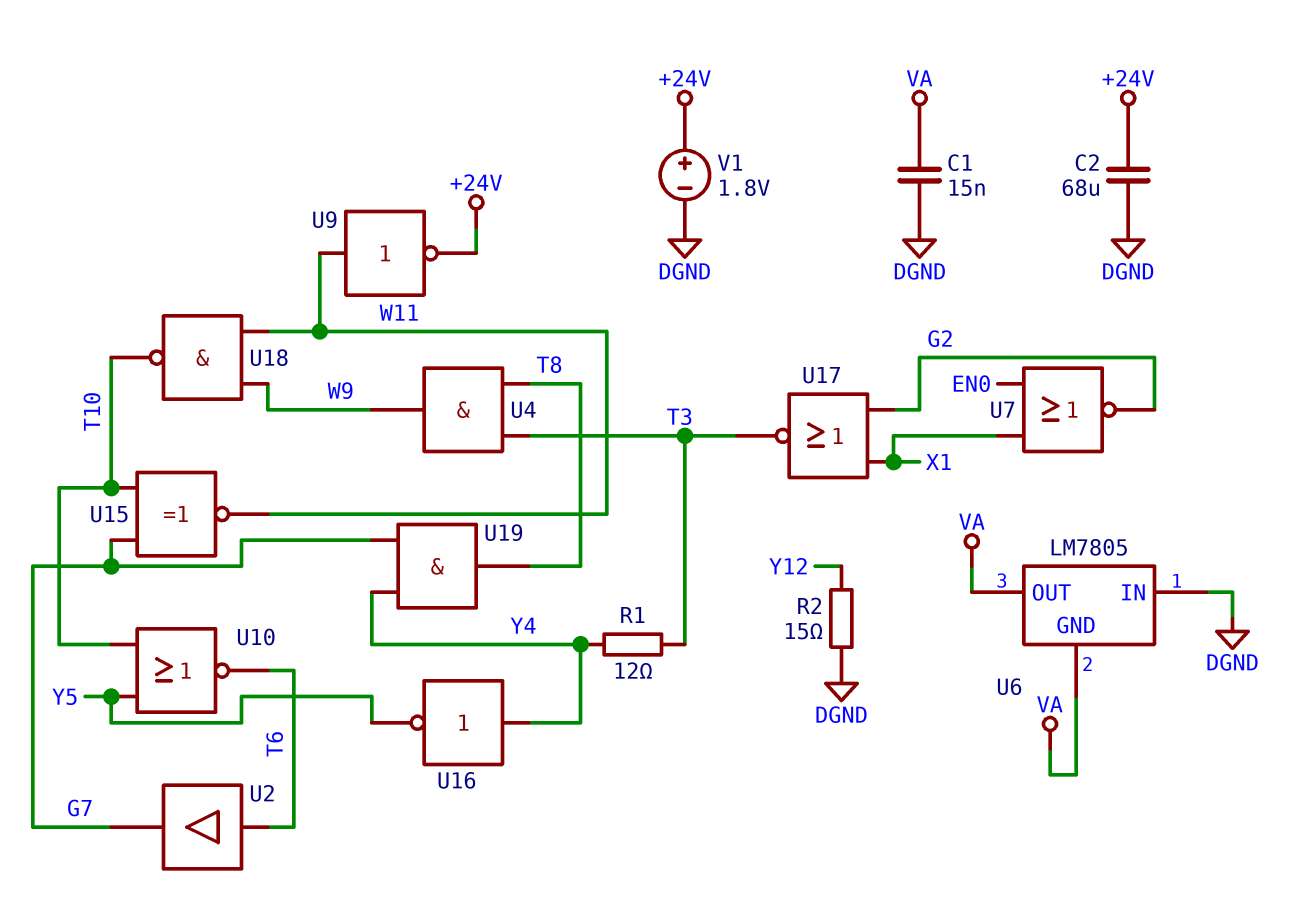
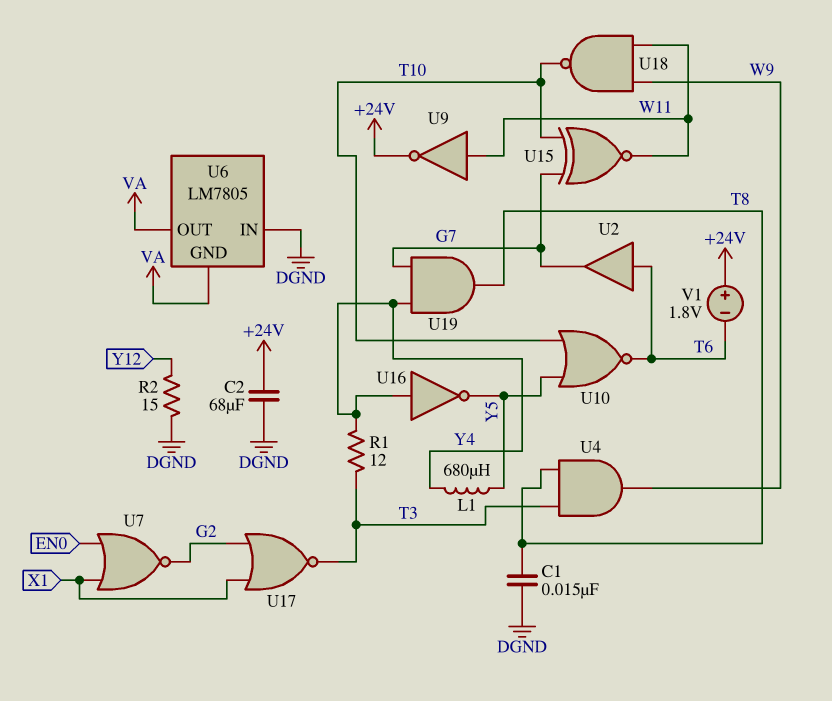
C1: 15nF (DGND, VA) -> 15nF (DGND, T8)
L1: none -> 680uH (Y4, Y5)
V1: 1.8V (plus +24V, minus DGND) -> 1.8V (plus +24V, minus T6)

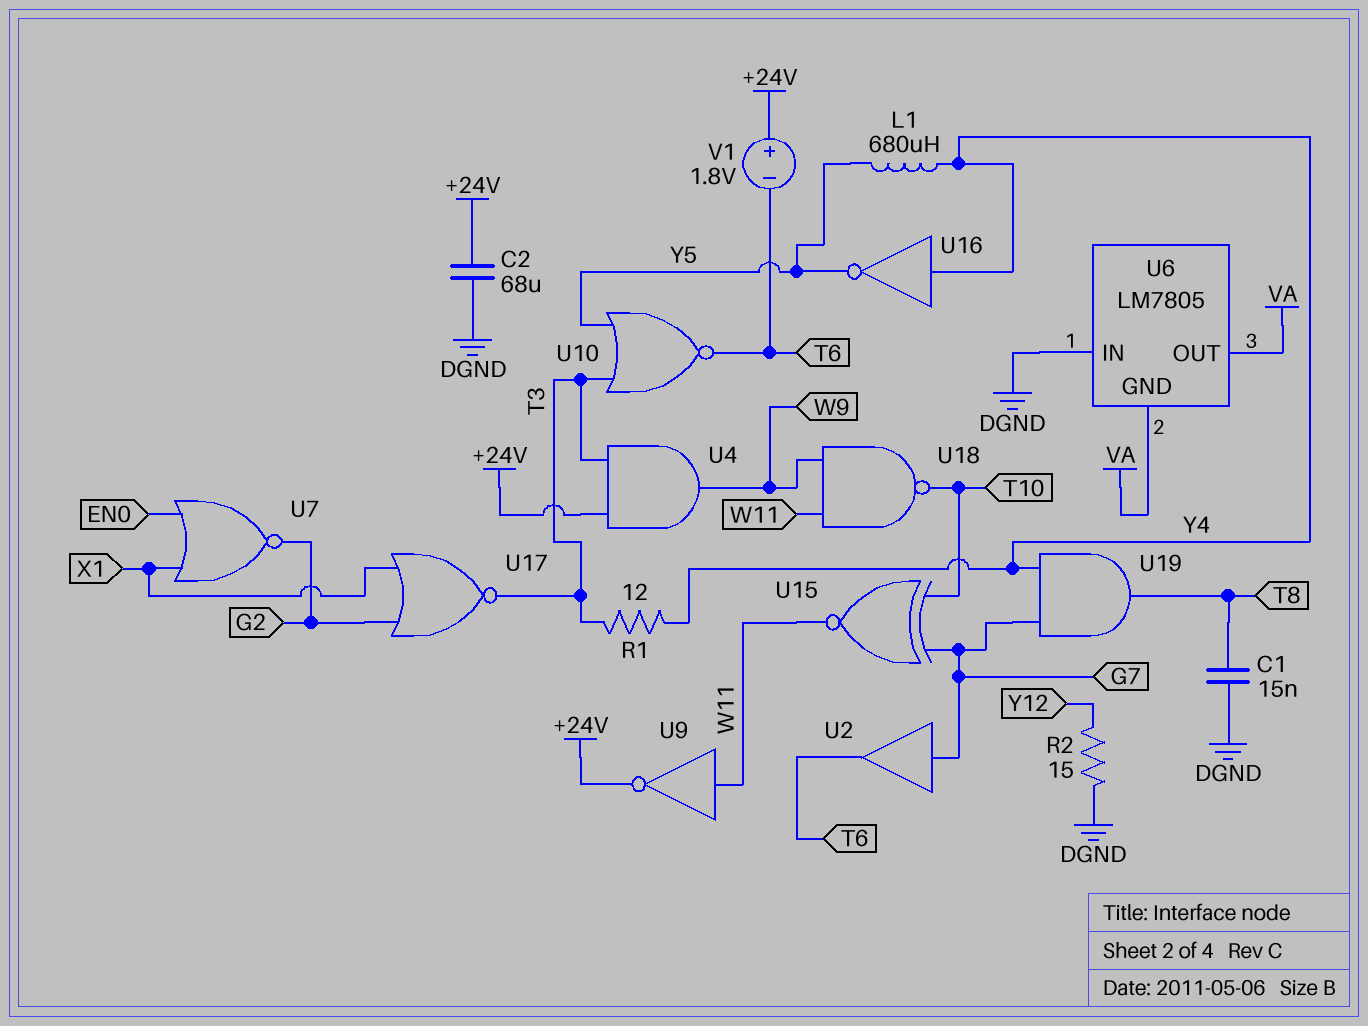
U2: buffer (in T6, out G7) -> buffer (in G7, out T6)
U4: AND (in T3, in T8, out W9) -> AND (in +24V, in T3, out W9)
U10: NOR (in T10, in Y5, out T6) -> NOR (in T3, in Y5, out T6)

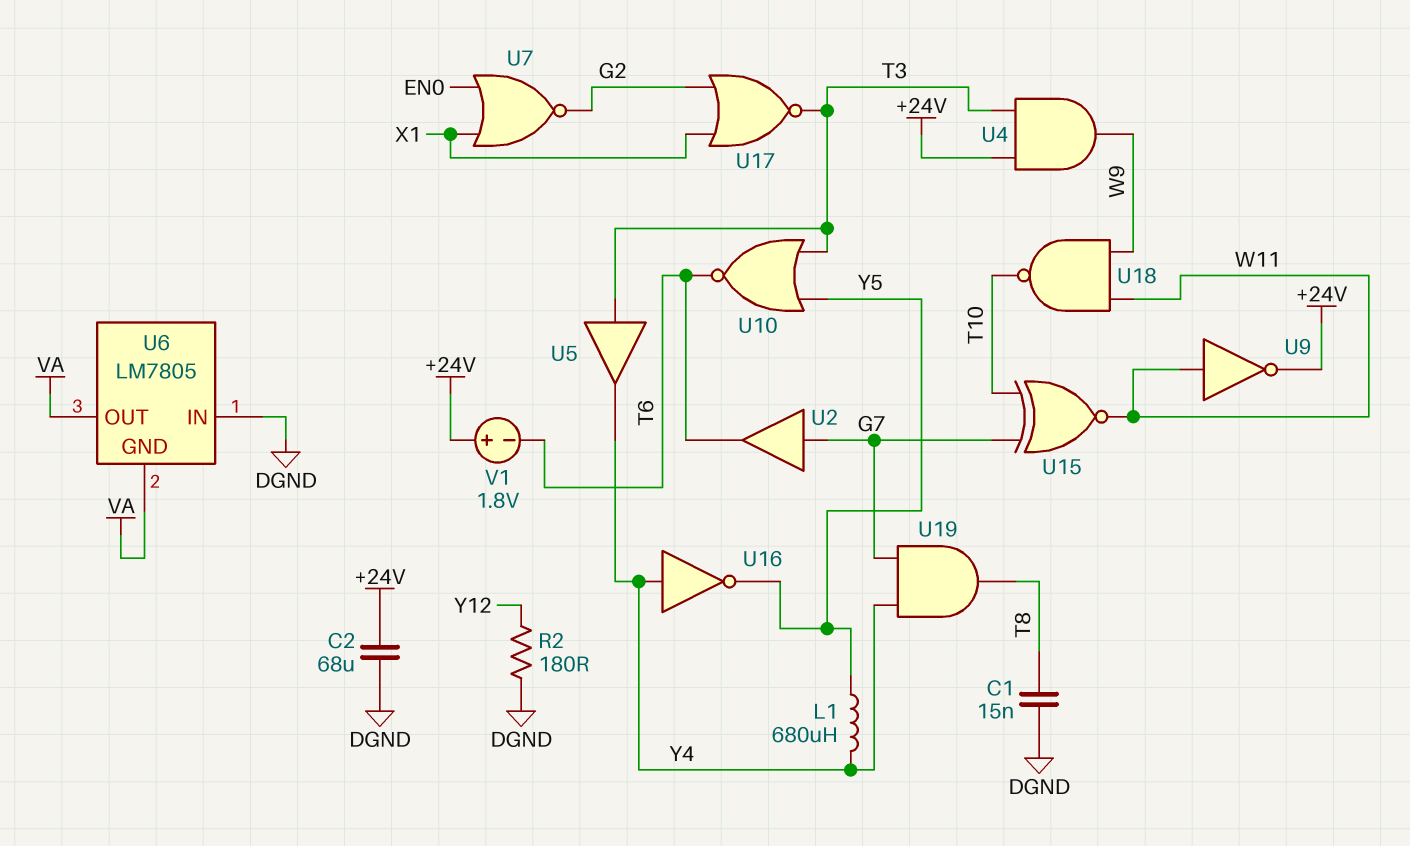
R1: 12 (T3, Y4) -> none
R2: 15 (DGND, Y12) -> 180 (DGND, Y12)
U5: none -> buffer (in T3, out Y4)

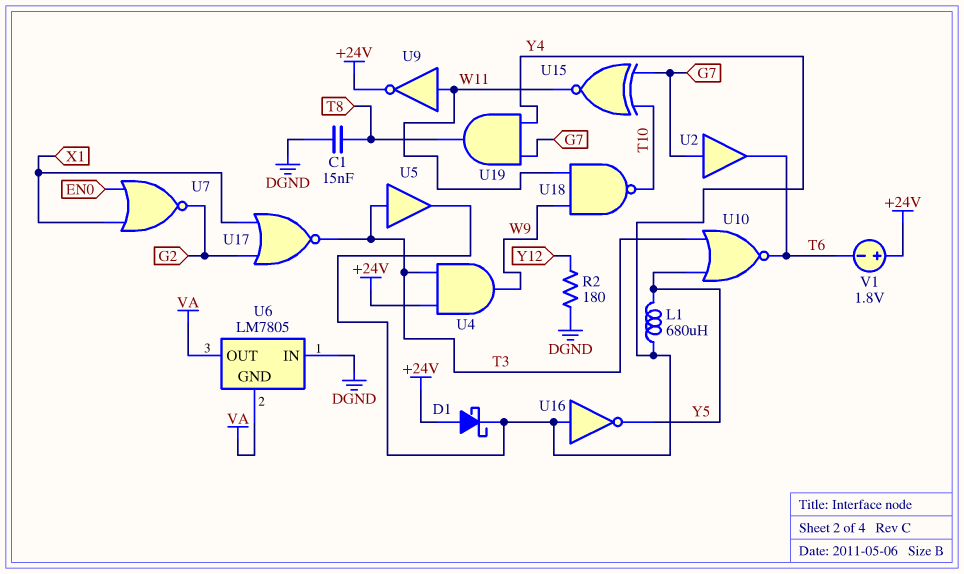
C2: 68uF (+24V, DGND) -> none
D1: none -> schottky (A +24V, K Y4)

